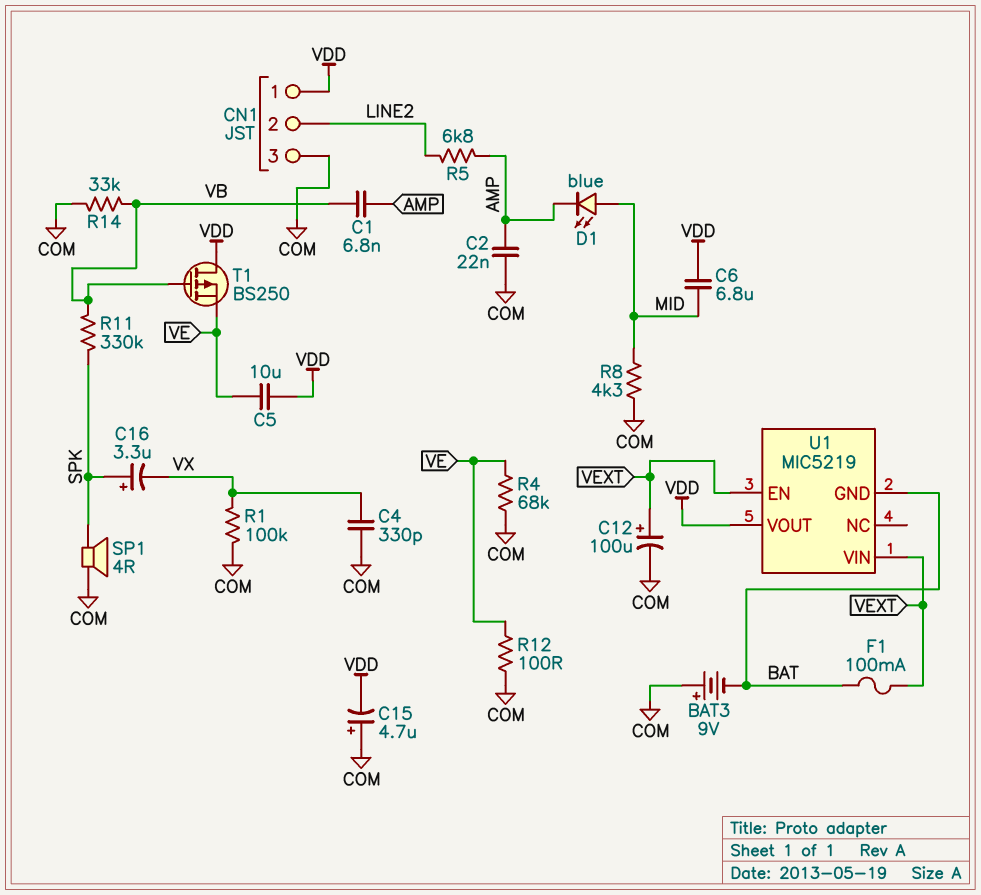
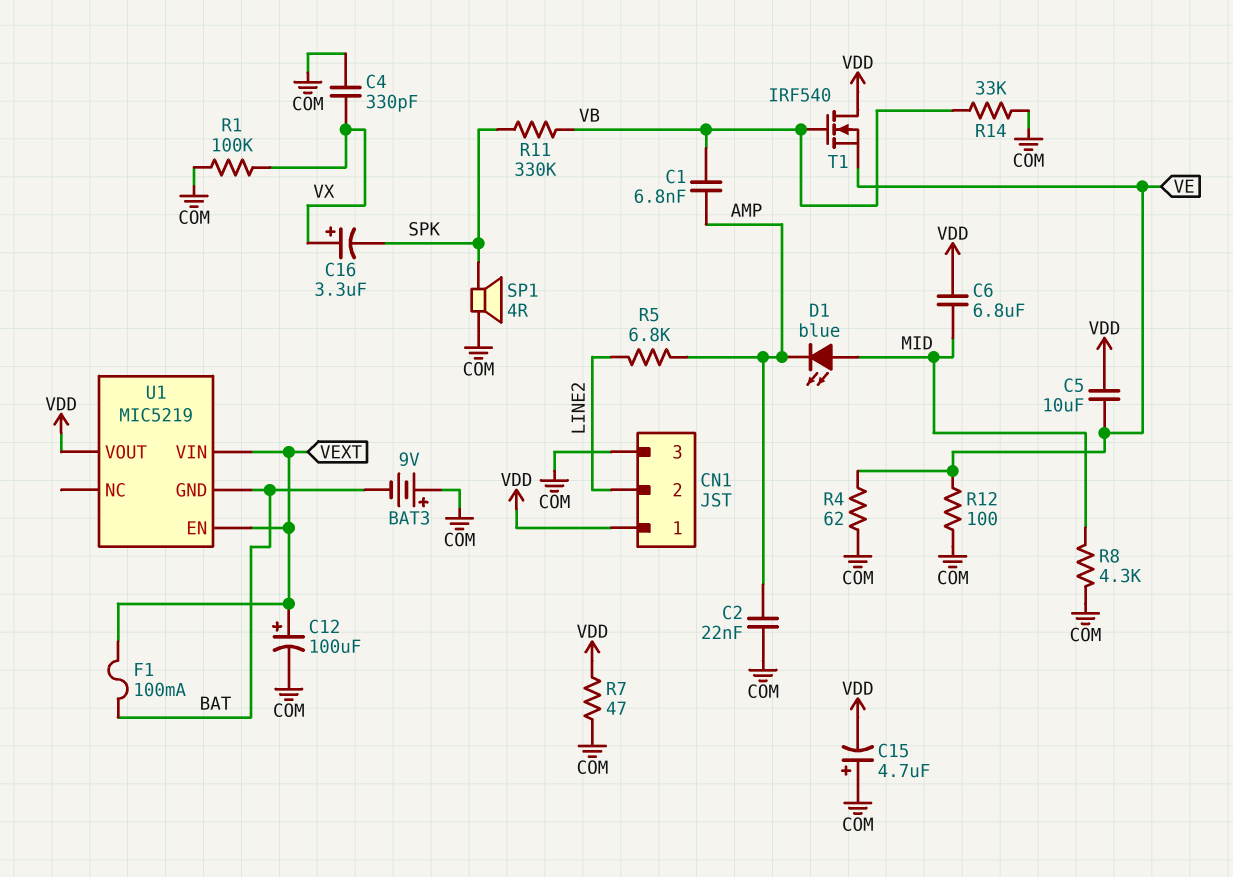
C16: 3.3uF (plus SPK, minus VX) -> 3.3uF (plus VX, minus SPK)
R4: 68k (COM, VE) -> 62 (COM, VE)
R7: none -> 47 (COM, VDD)
T1: PMOS BS250 (G VB, D VDD, S VE) -> NMOS IRF540 (G VB, D VDD, S VE)

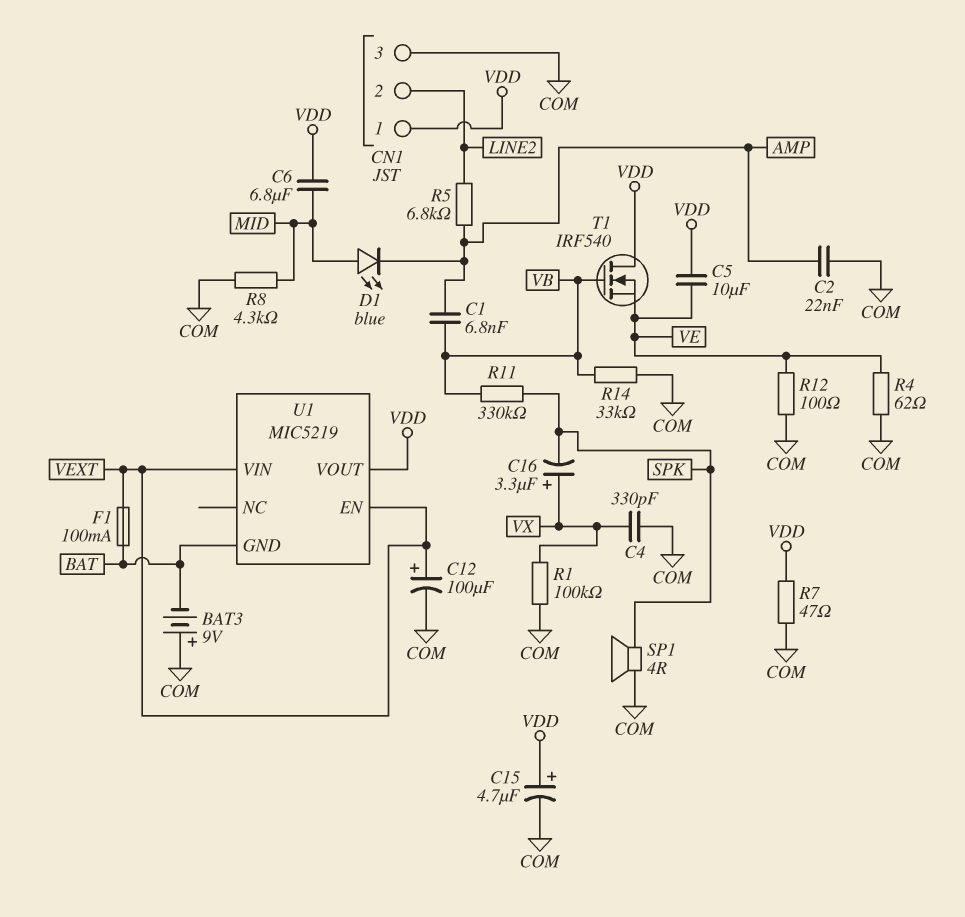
C15: 4.7uF (plus COM, minus VDD) -> 4.7uF (plus VDD, minus COM)

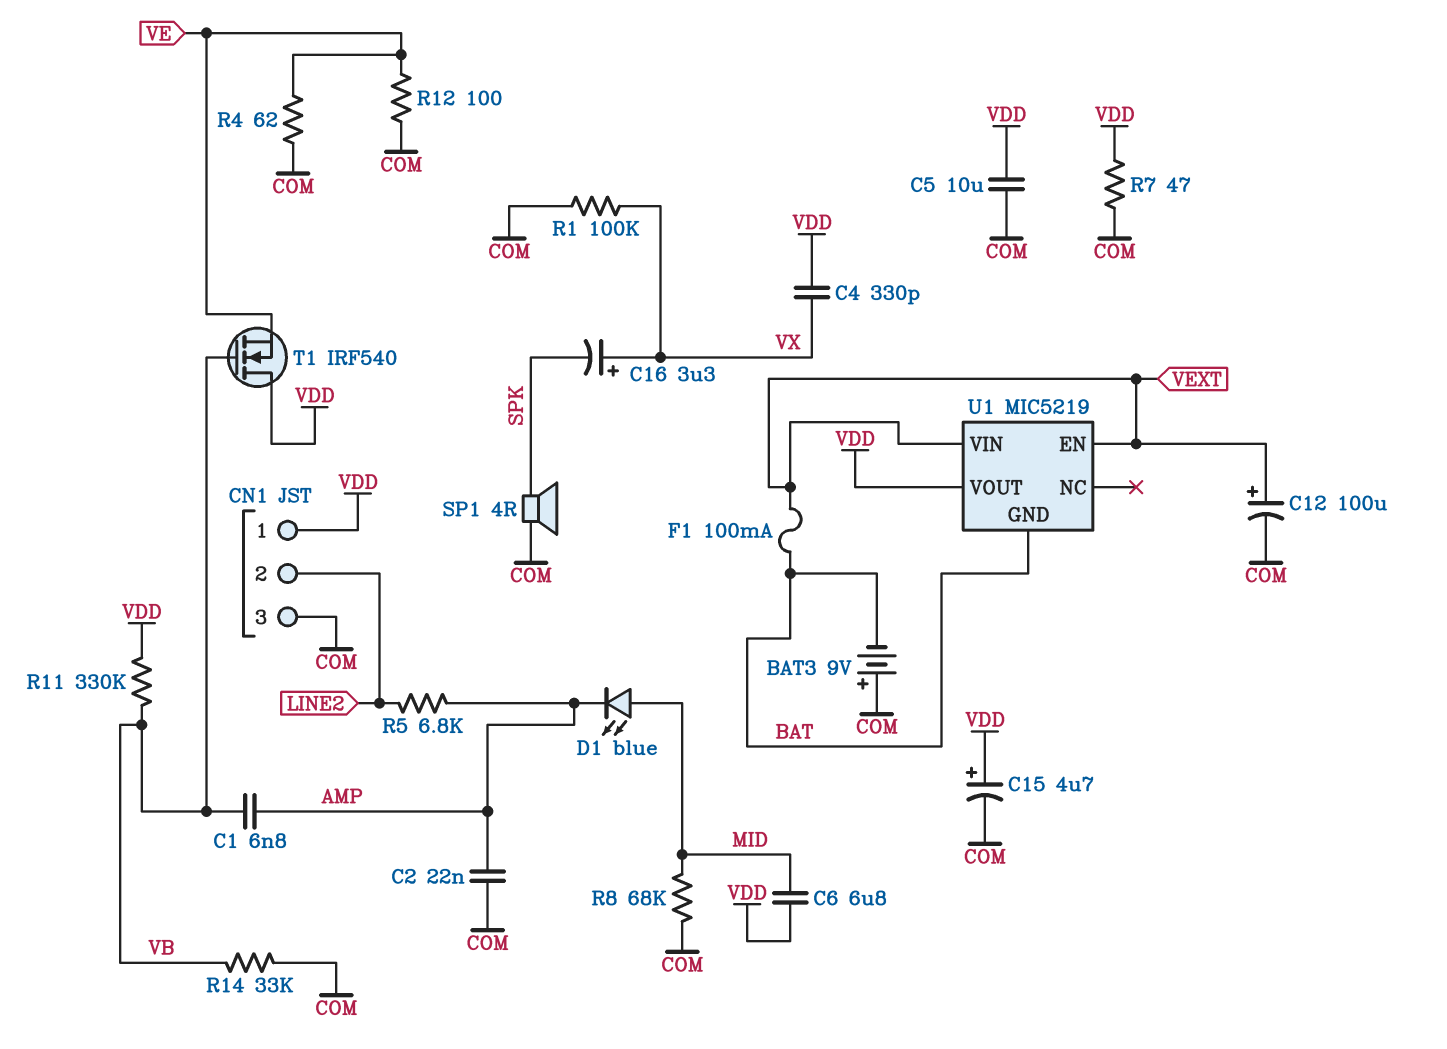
C4: 330pF (COM, VX) -> 330pF (VDD, VX)
C5: 10uF (VDD, VE) -> 10uF (COM, VDD)
R8: 4.3k (COM, MID) -> 68k (COM, MID)
R11: 330k (SPK, VB) -> 330k (VB, VDD)

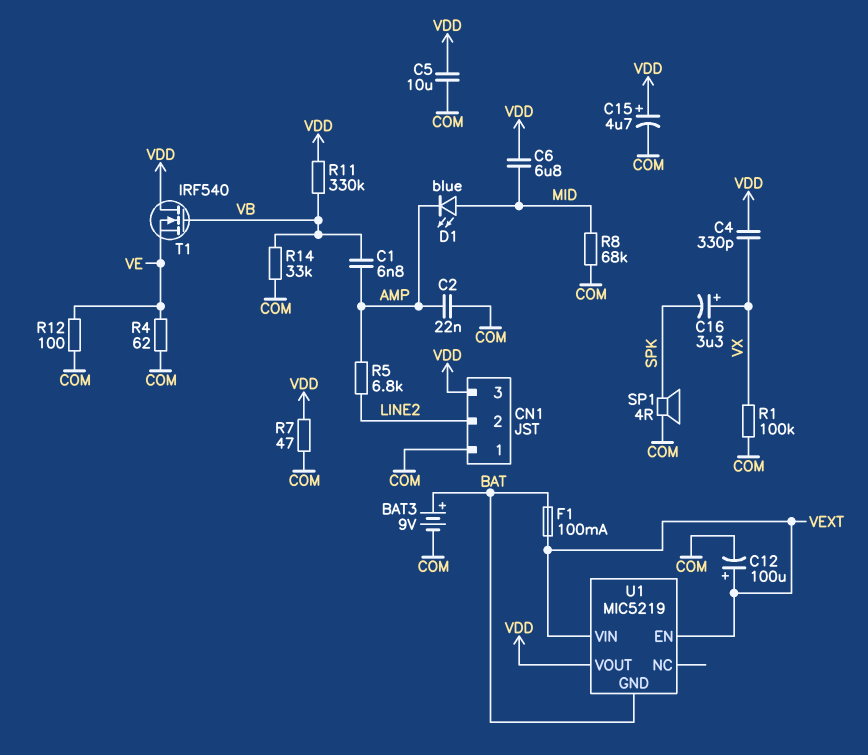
BAT3: 9V (plus COM, minus BAT) -> 9V (plus BAT, minus COM)
CN1 pin 1: VDD -> COM
CN1 pin 3: COM -> VDD

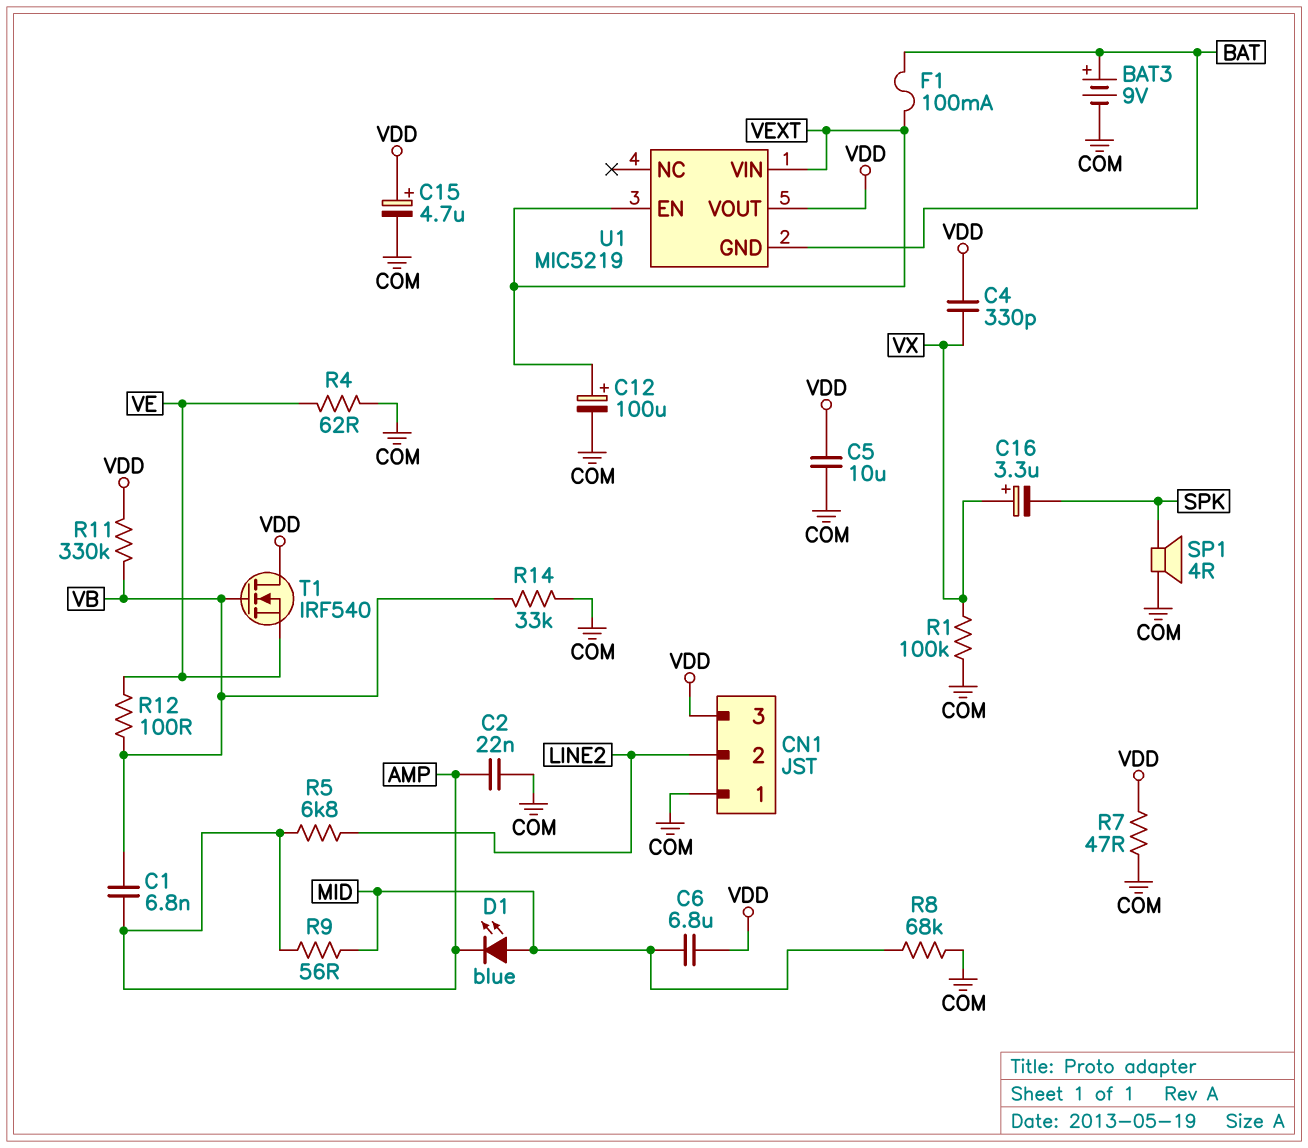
R9: none -> 56 (AMP, MID)
R12: 100 (COM, VE) -> 100 (VB, VE)

